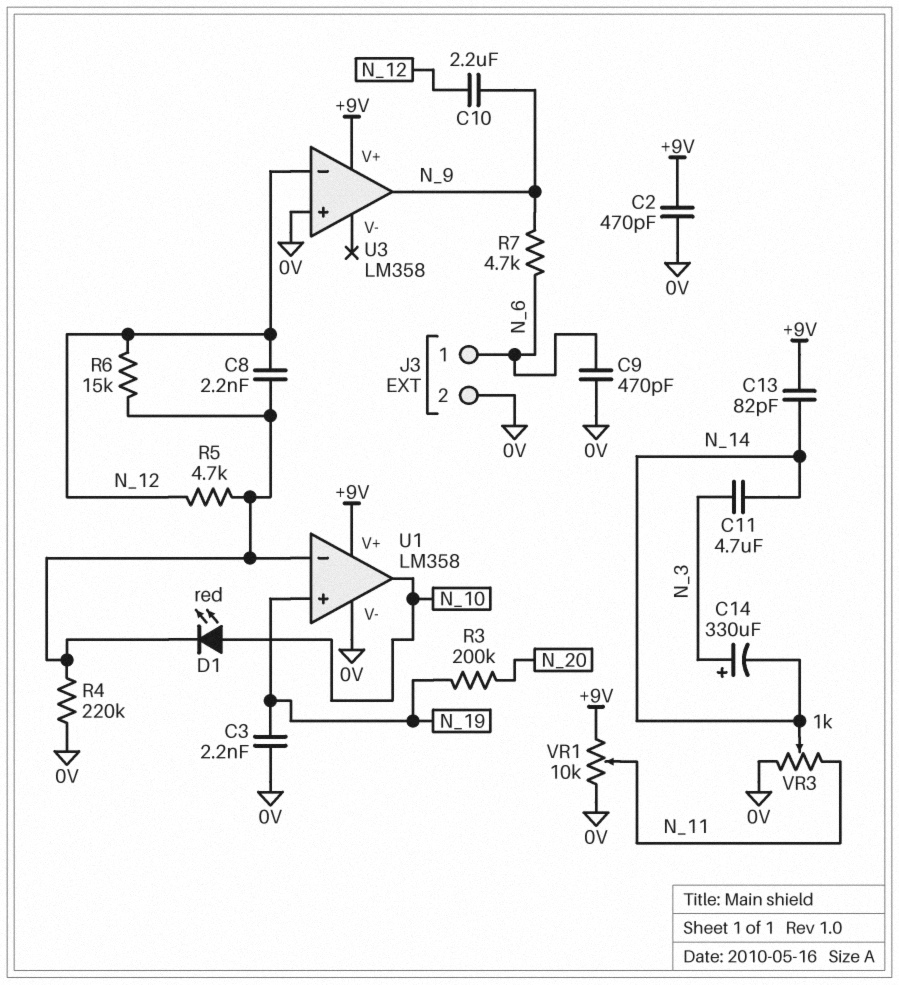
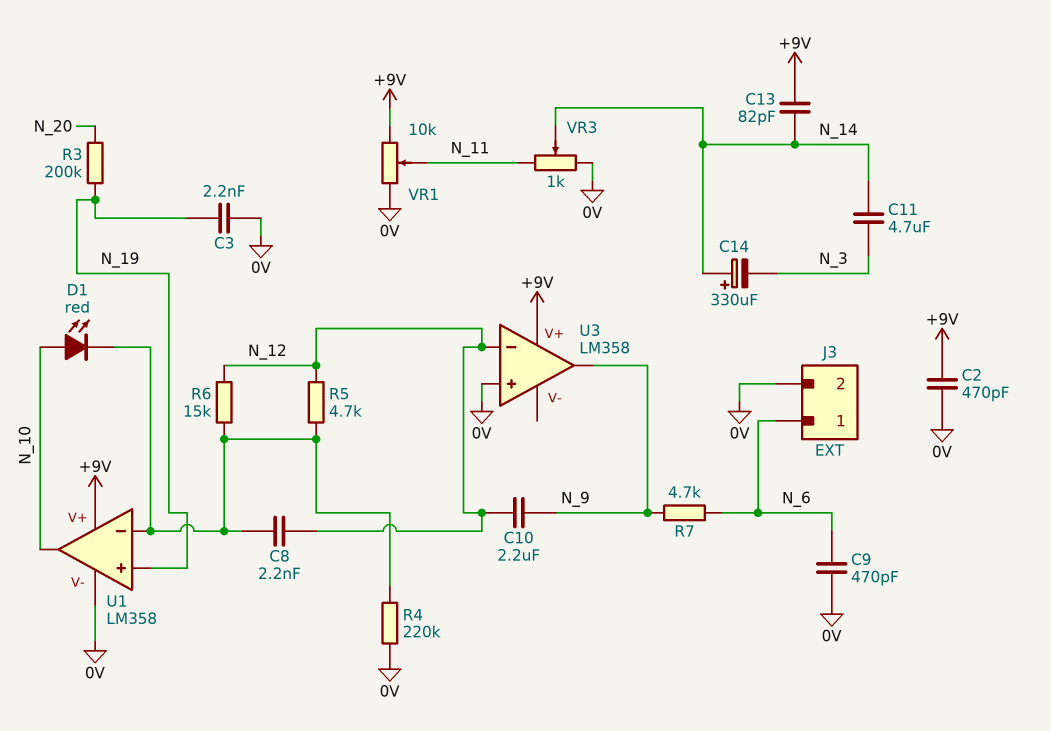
C14: 330uF (plus N_3, minus N_14) -> 330uF (plus N_14, minus N_3)

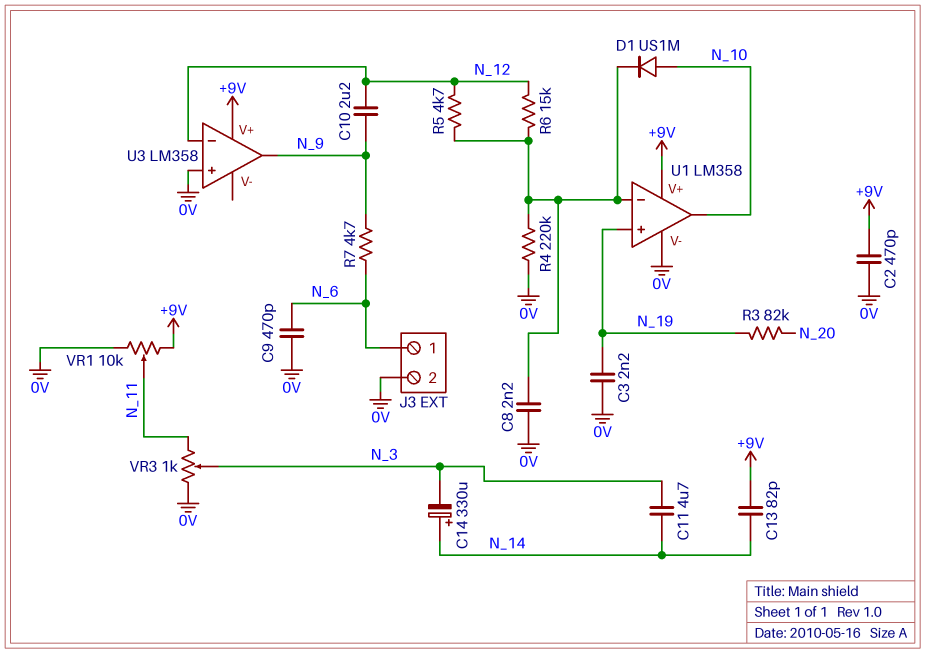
C8: 2.2nF (N_12, U1/in-) -> 2.2nF (0V, U1/in-)
D1: LED red (A N_10, K U1/in-) -> diode US1M (A N_10, K U1/in-)
R3: 200k (N_19, N_20) -> 82k (N_19, N_20)
VR3: 1k (0V, N_11, wiper N_14) -> 1k (0V, N_11, wiper N_3)

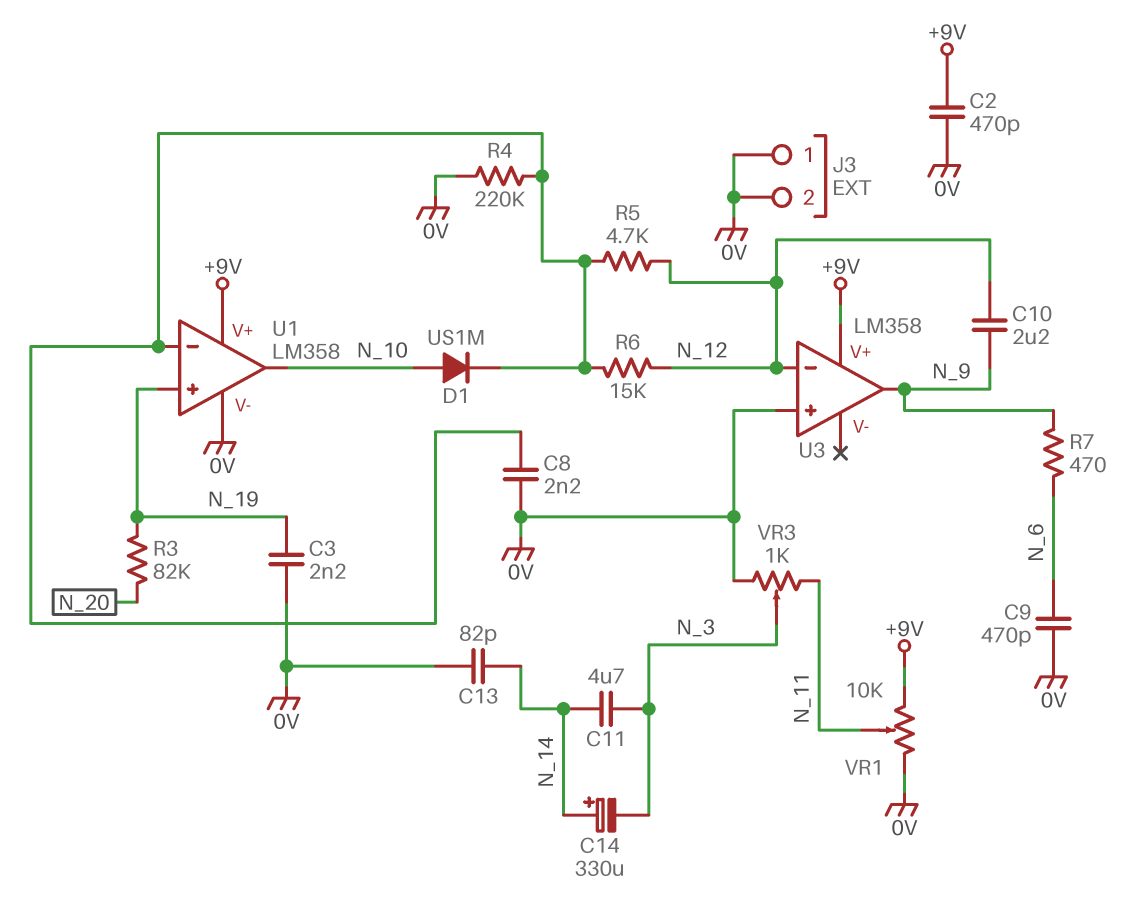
C13: 82pF (+9V, N_14) -> 82pF (0V, N_14)
J3 pin 1: N_6 -> 0V
R7: 4.7k (N_6, N_9) -> 470 (N_6, N_9)

